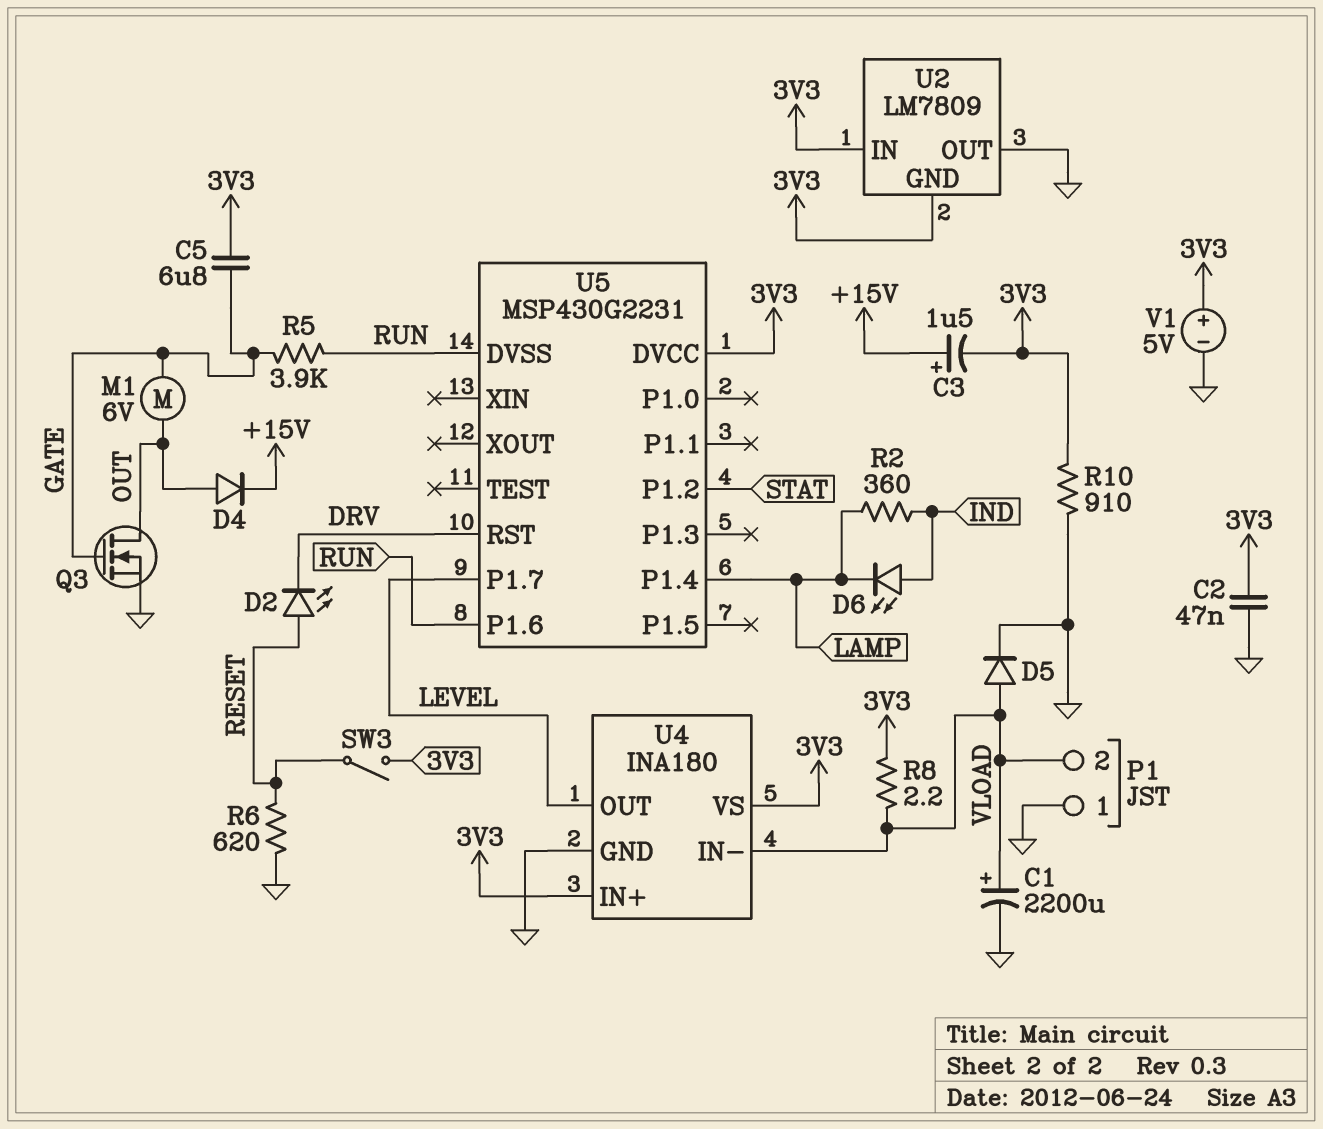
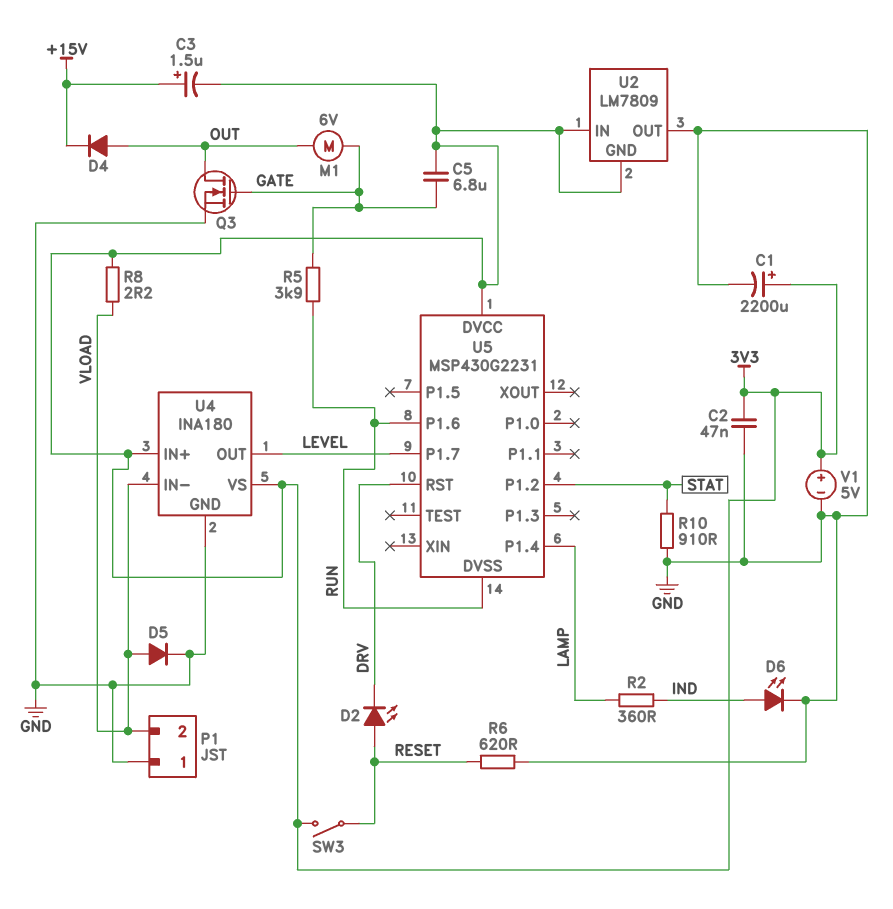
C1: 2200uF (plus VLOAD, minus GND) -> 2200uF (plus 3V3, minus GND)
D6: LED (A IND, K LAMP) -> LED (A IND, K GND)
R10: 910 (3V3, GND) -> 910 (GND, STAT)

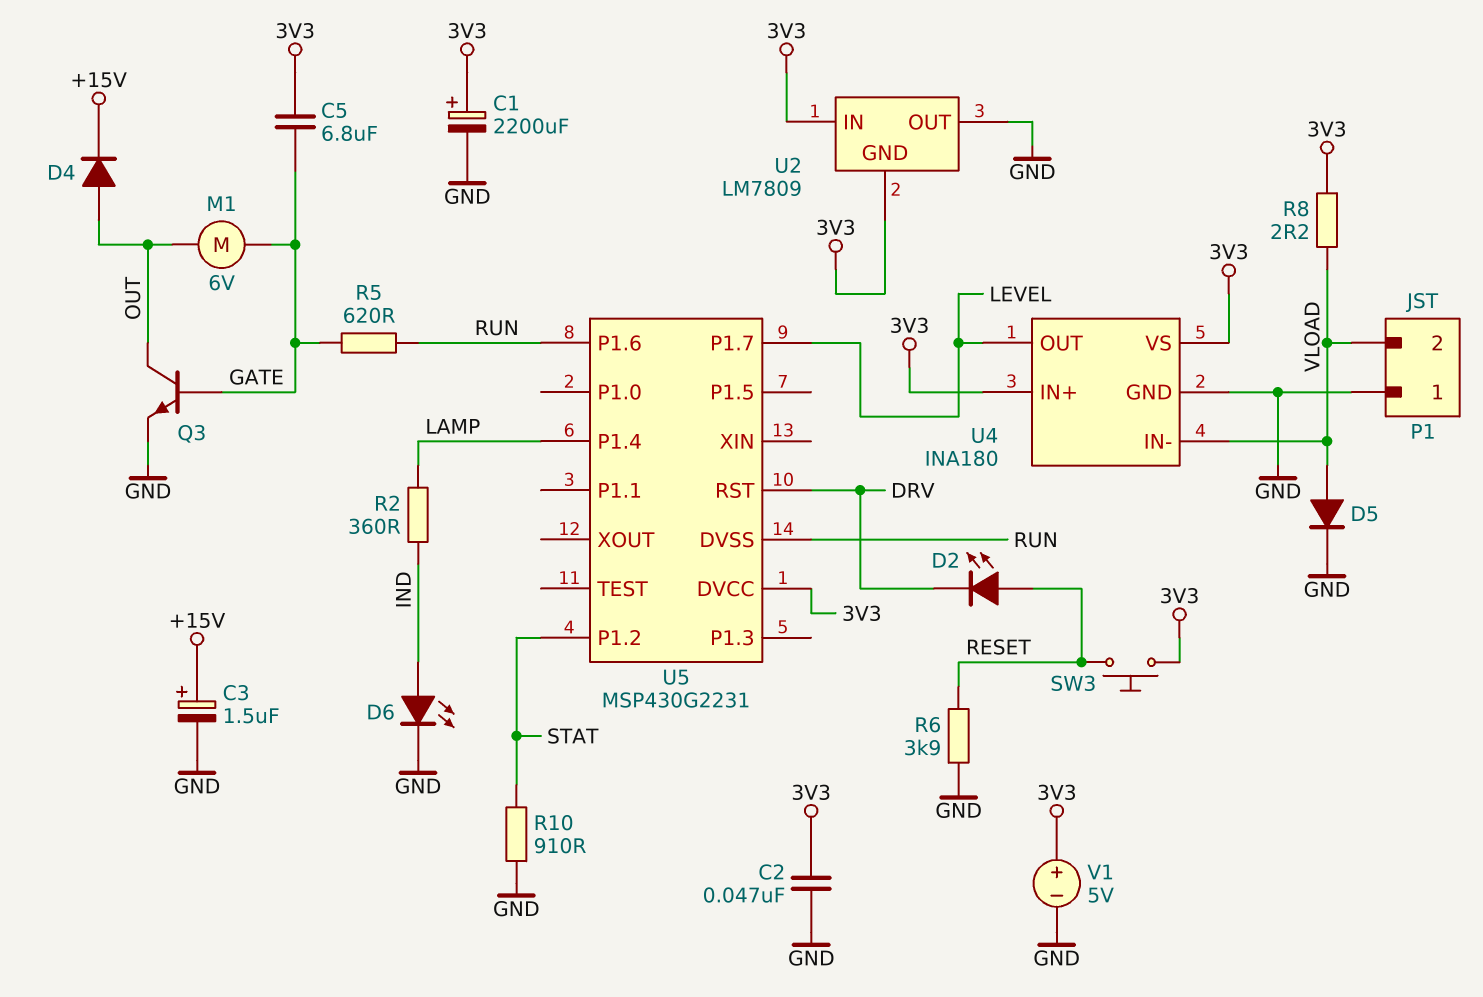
C3: 1.5uF (plus +15V, minus 3V3) -> 1.5uF (plus +15V, minus GND)
Q3: NMOS (G GATE, D OUT, S GND) -> NPN (B GATE, C OUT, E GND)
R5: 3.9k (GATE, RUN) -> 620 (GATE, RUN)
R6: 620 (GND, RESET) -> 3.9k (GND, RESET)
SW3: switch (3V3, RESET) -> button (3V3, RESET)

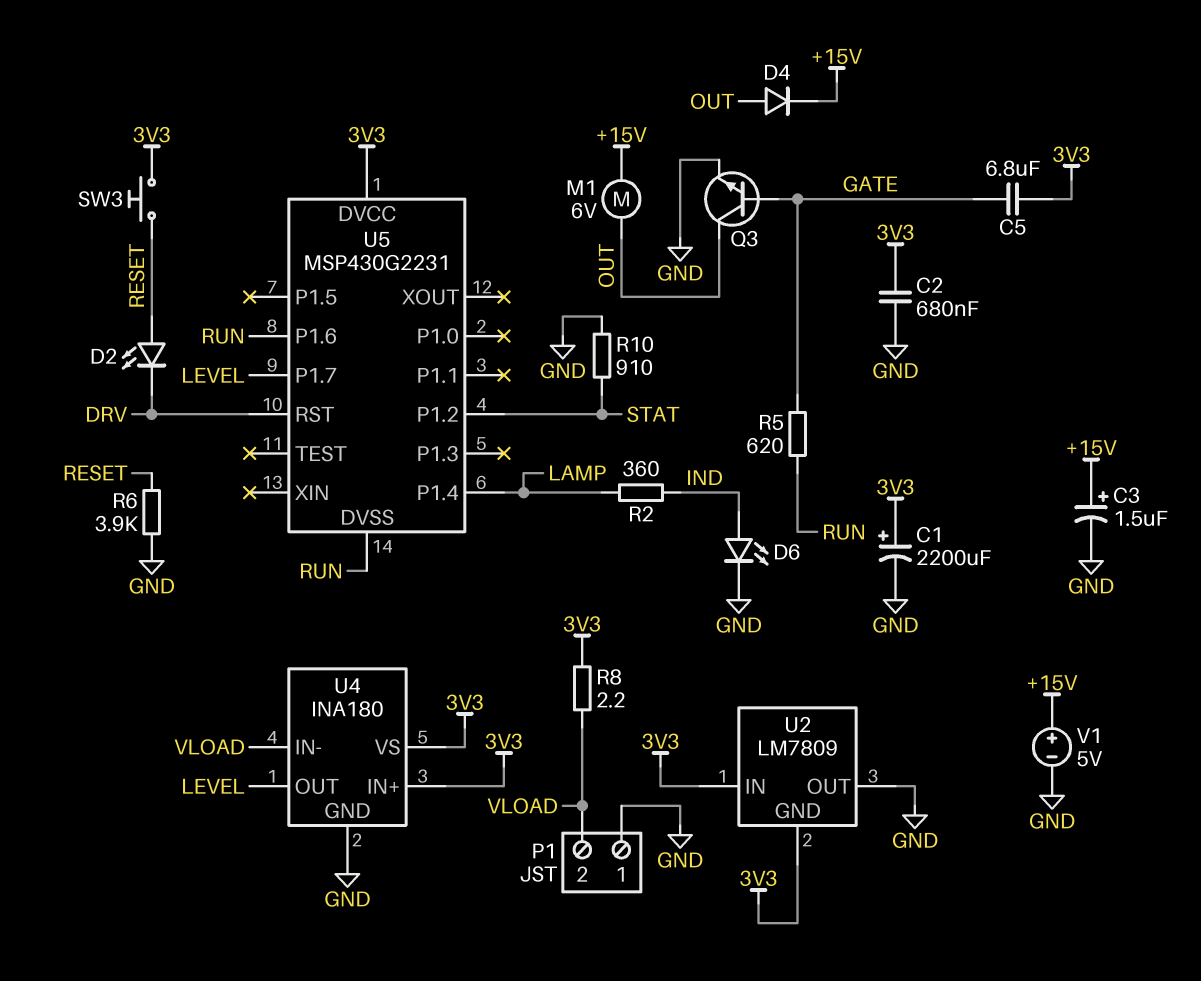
C2: 47nF (3V3, GND) -> 680nF (3V3, GND)
D5: diode (A VLOAD, K GND) -> none
M1: motor 6V (GATE, OUT) -> motor 6V (+15V, OUT)
V1: 5V (plus 3V3, minus GND) -> 5V (plus +15V, minus GND)

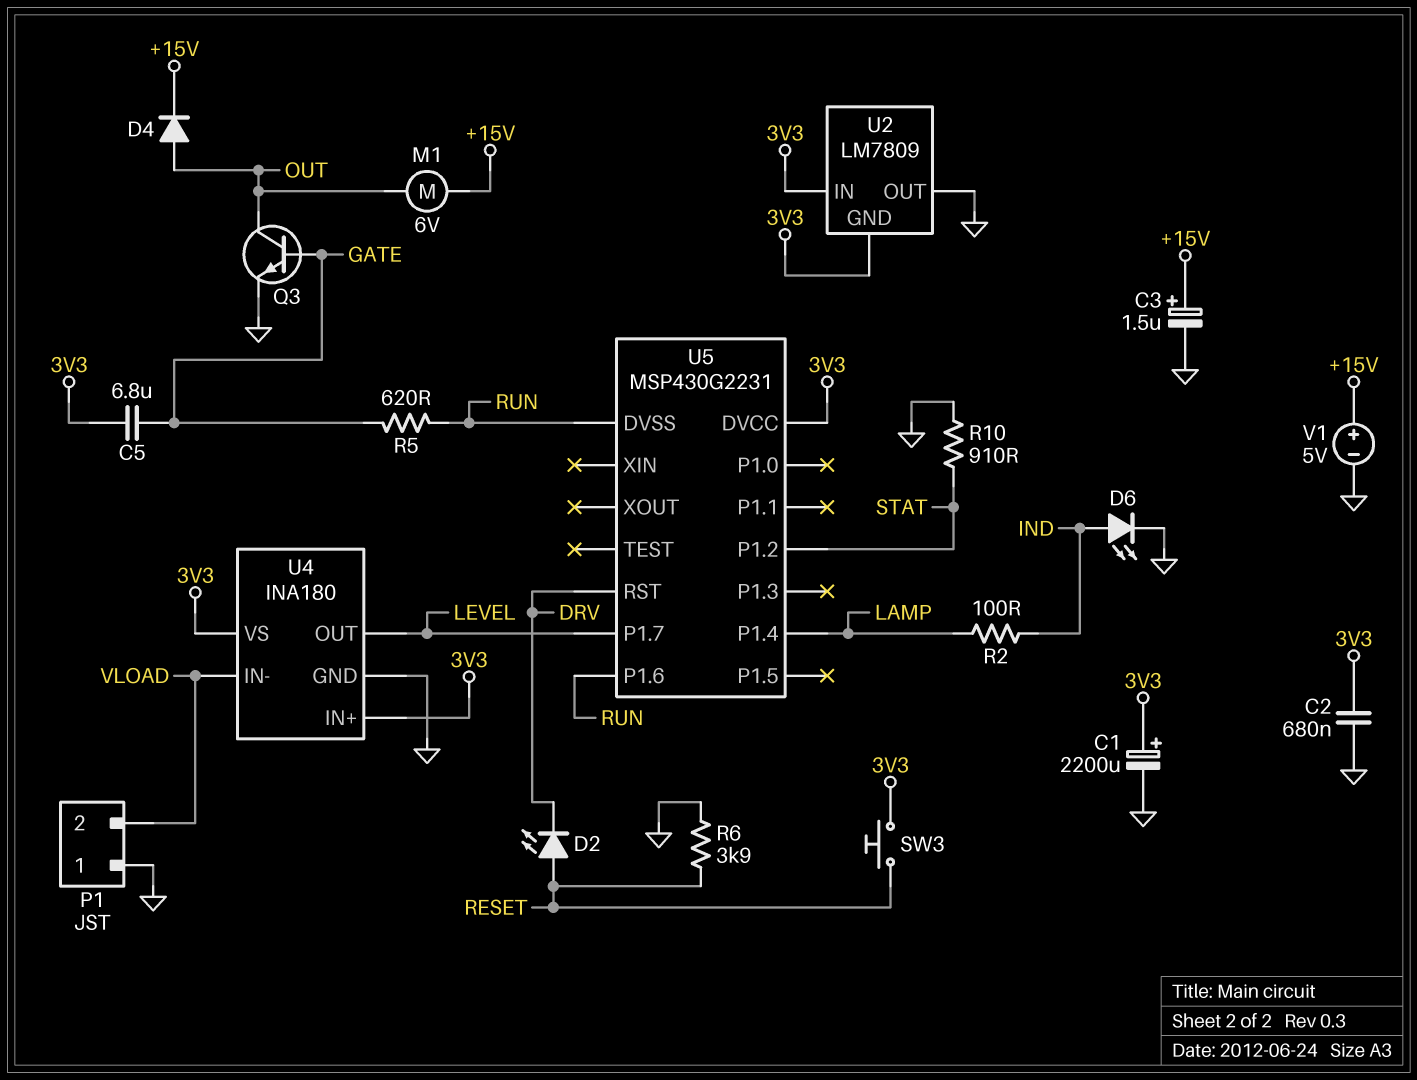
R2: 360 (IND, LAMP) -> 100 (IND, LAMP)
R8: 2.2 (3V3, VLOAD) -> none

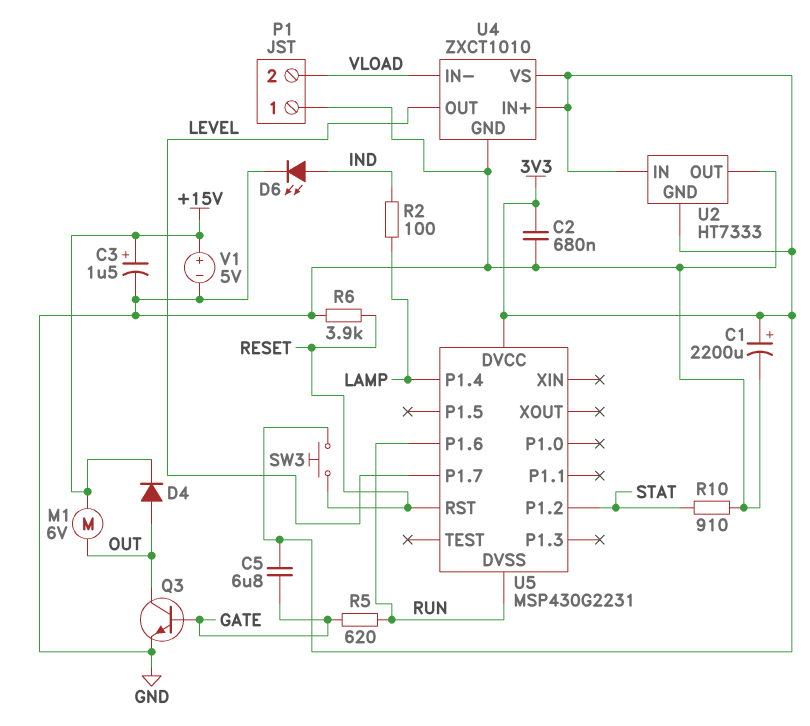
D2: LED (A RESET, K DRV) -> none
U2: LM7809 -> HT7333
U4: INA180 -> ZXCT1010
U5 pin RST: DRV -> RESET

